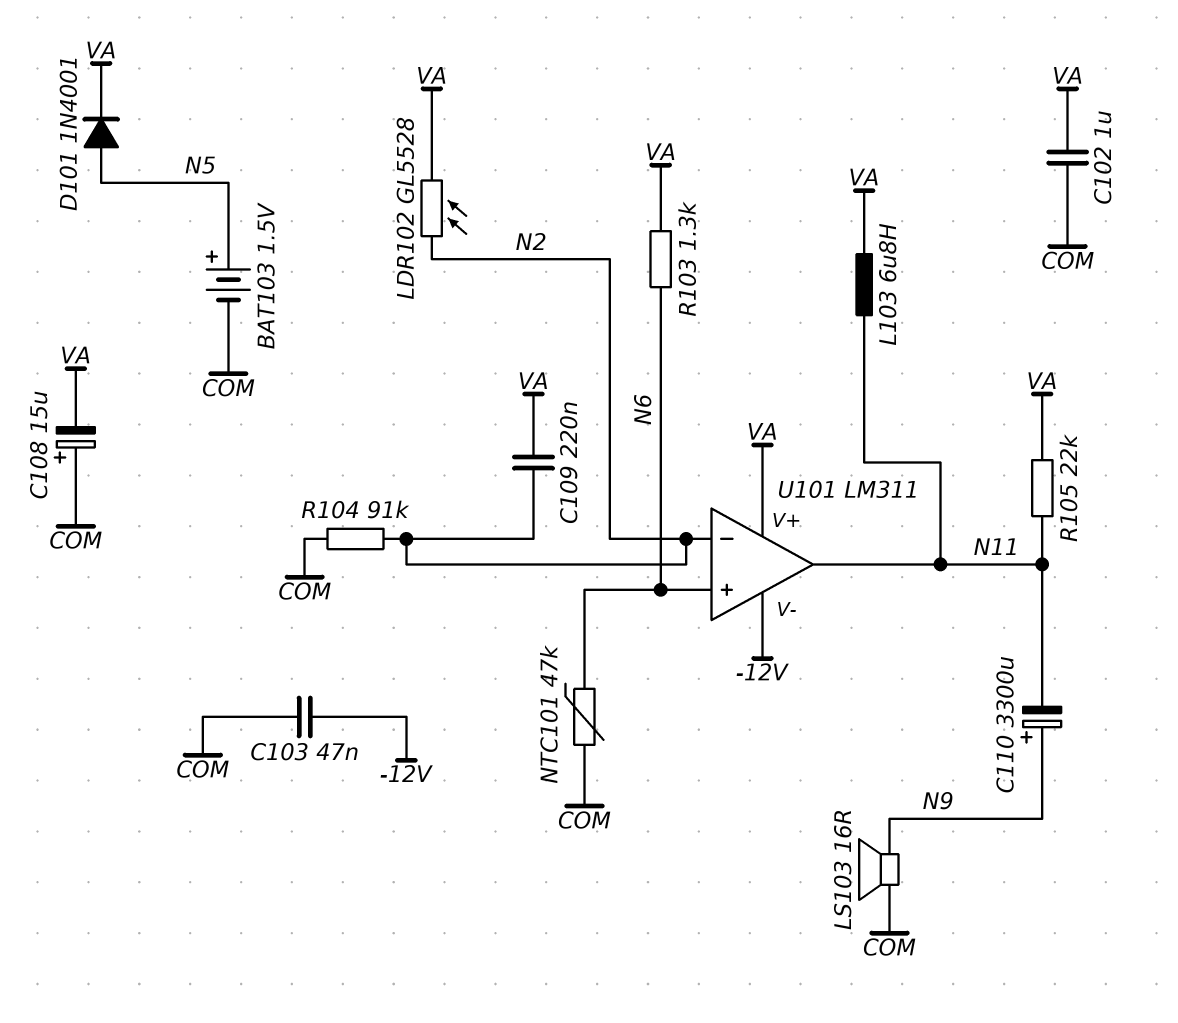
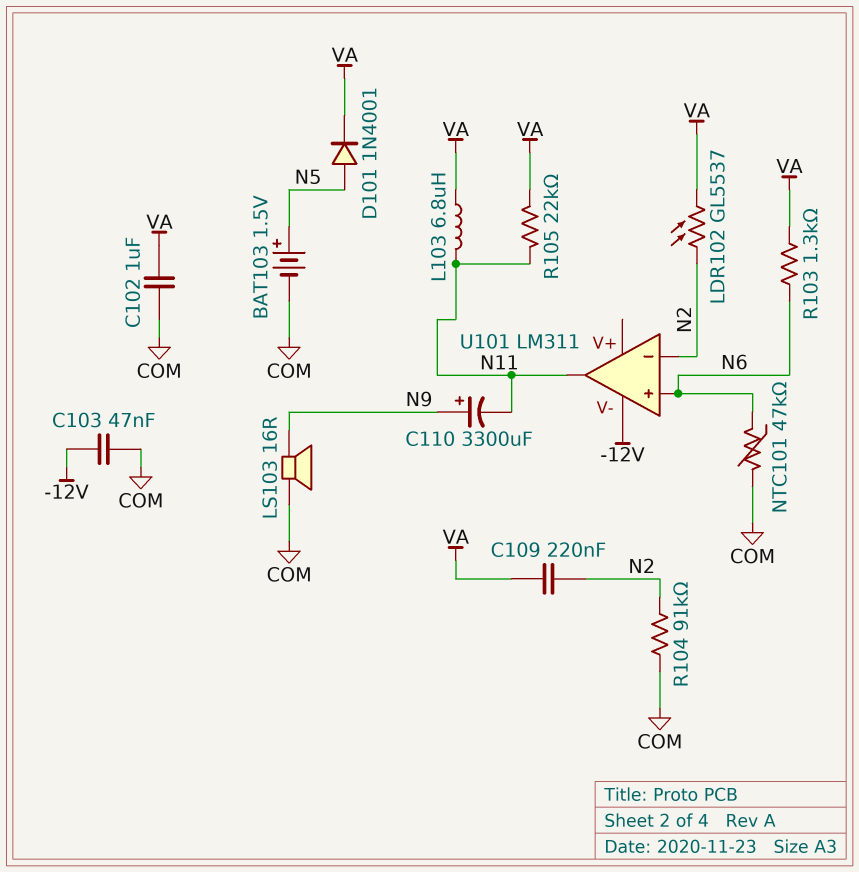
C108: 15uF (plus COM, minus VA) -> none
LDR102: GL5528 (N2, VA) -> GL5537 (N2, VA)
U101 pin V+: VA -> none

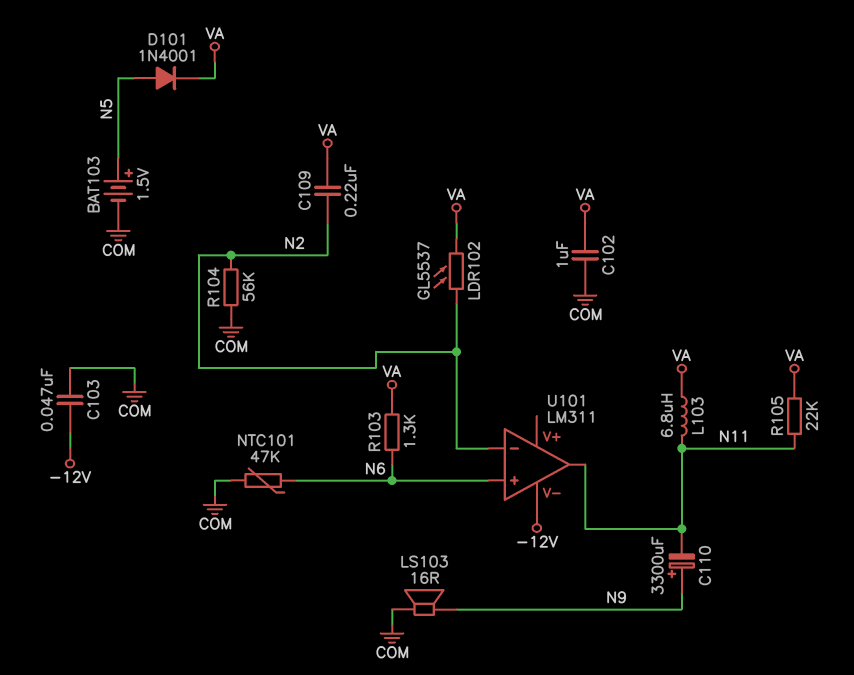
R104: 91k (COM, N2) -> 56k (COM, N2)

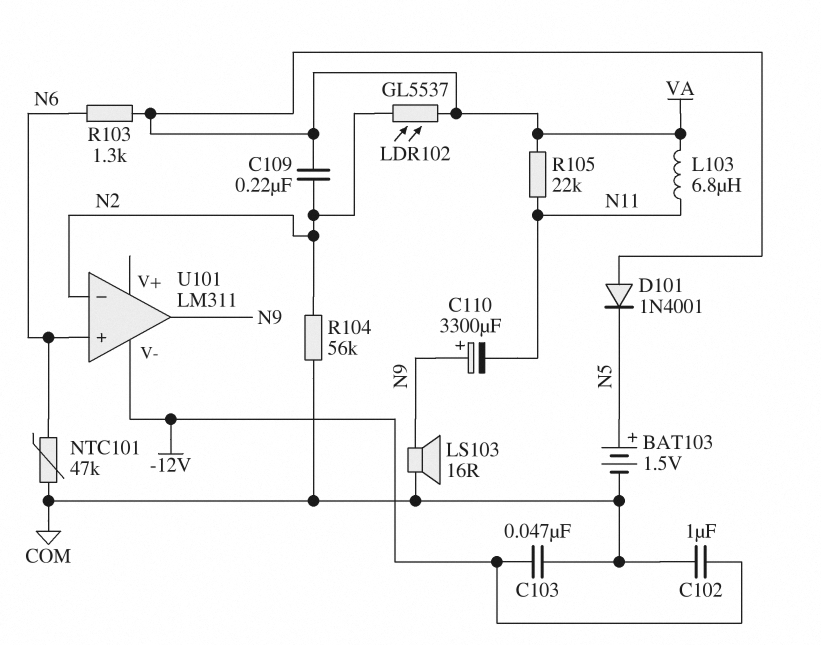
C102: 1uF (COM, VA) -> 1uF (-12V, COM)
D101: diode 1N4001 (A N5, K VA) -> diode 1N4001 (A VA, K N5)
U101 pin out: N11 -> N9

